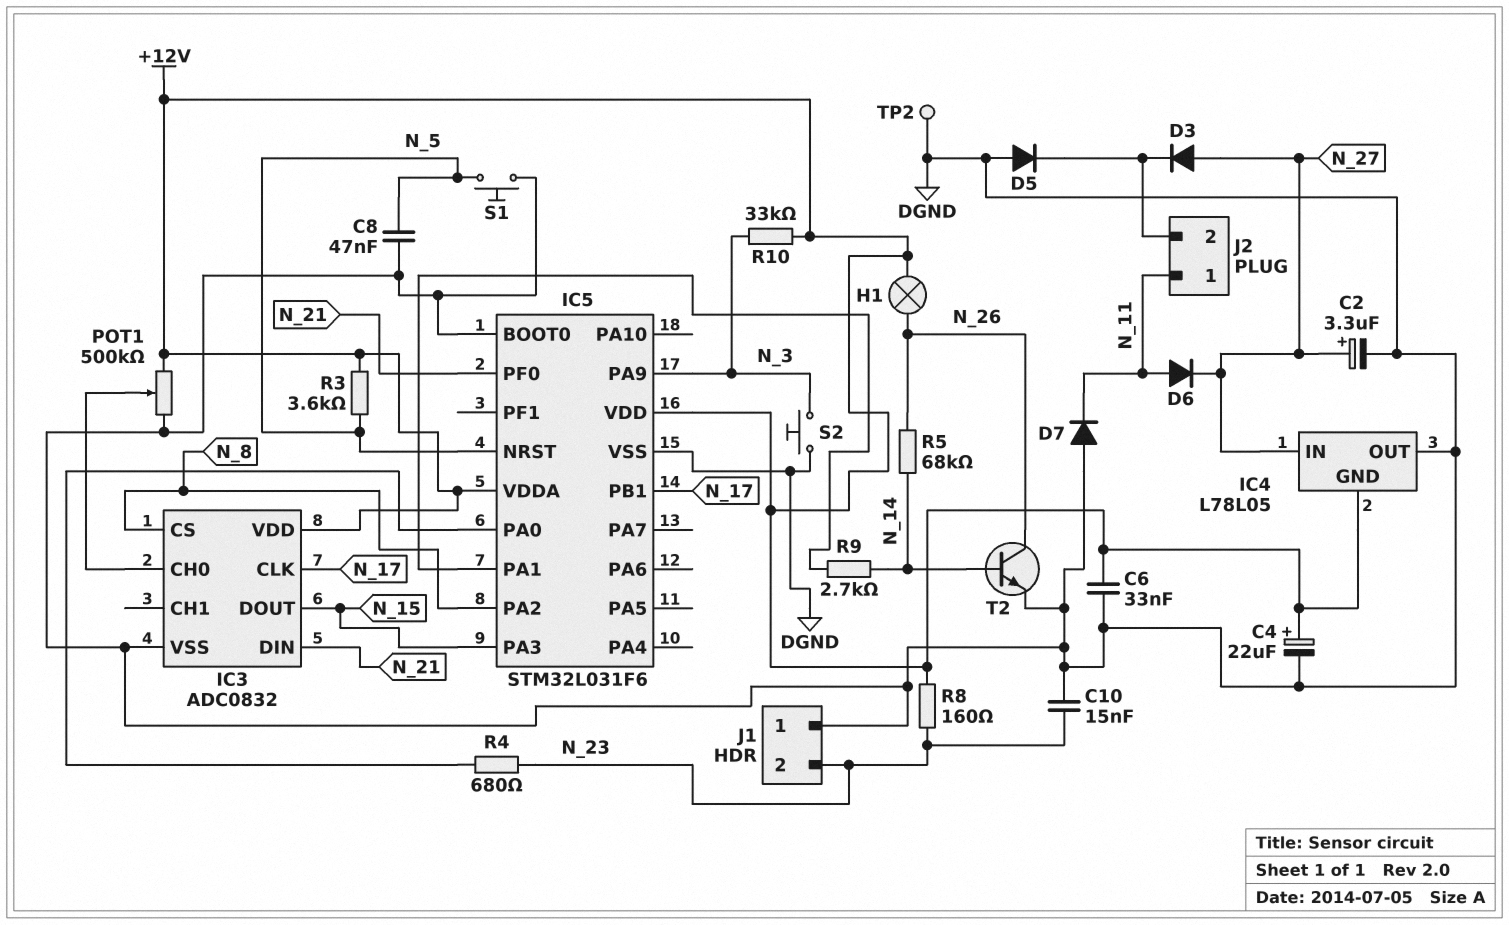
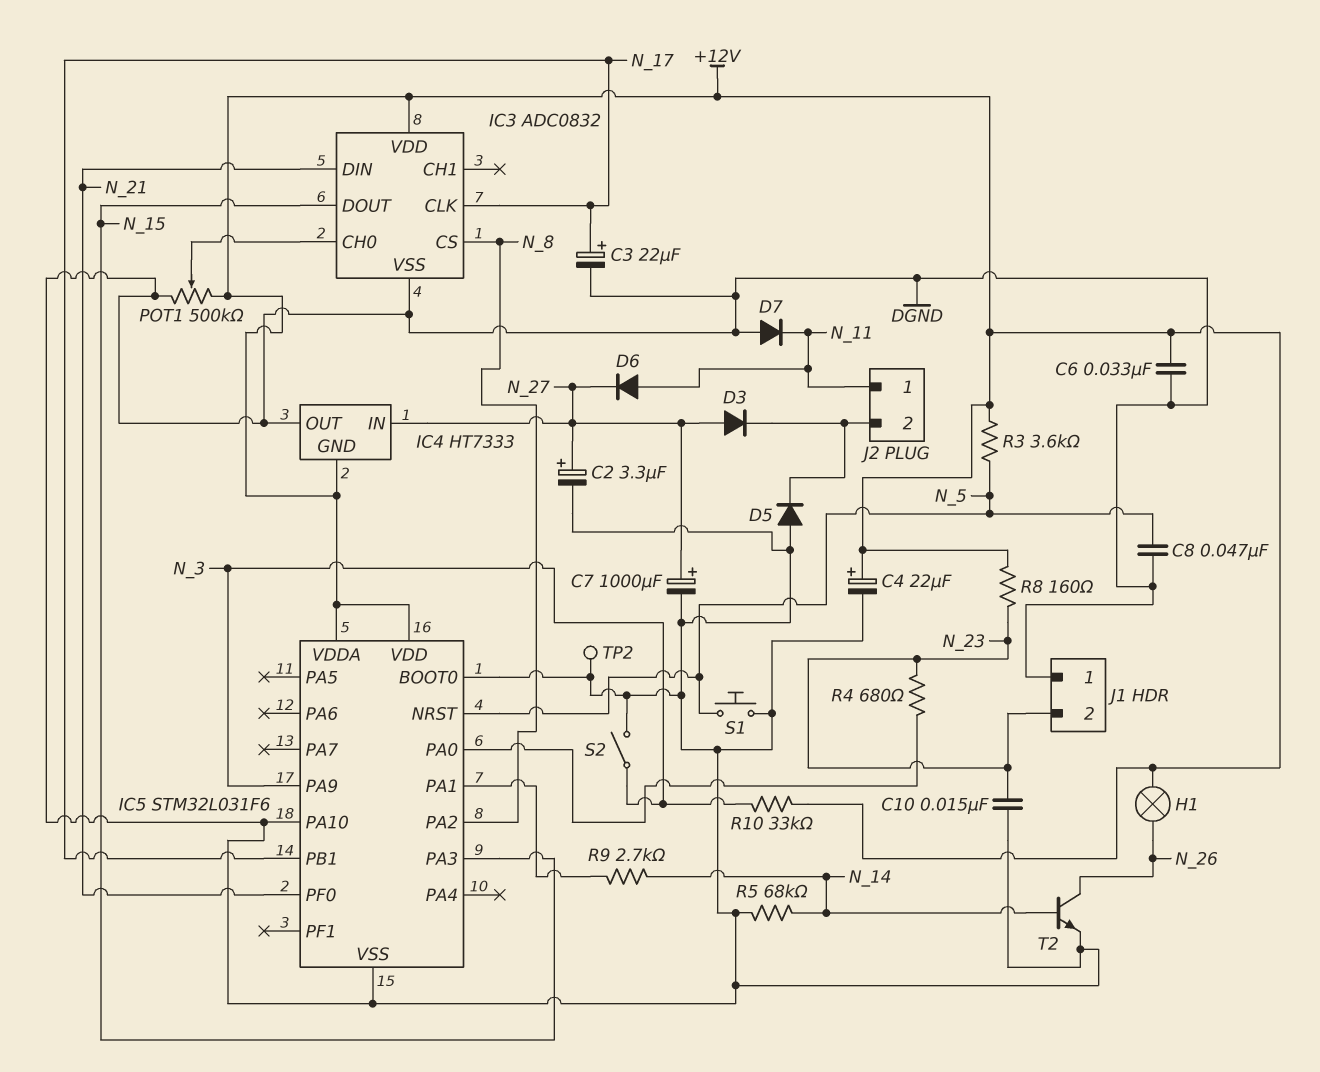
C3: none -> 22uF (plus N_17, minus DGND)
C7: none -> 1000uF (plus N_27, minus DGND)
IC4: L78L05 -> HT7333
IC5 pin PA10: none -> DGND
R5: 68k (N_14, N_26) -> 68k (DGND, N_14)
S2: button (DGND, N_3) -> switch (DGND, N_3)

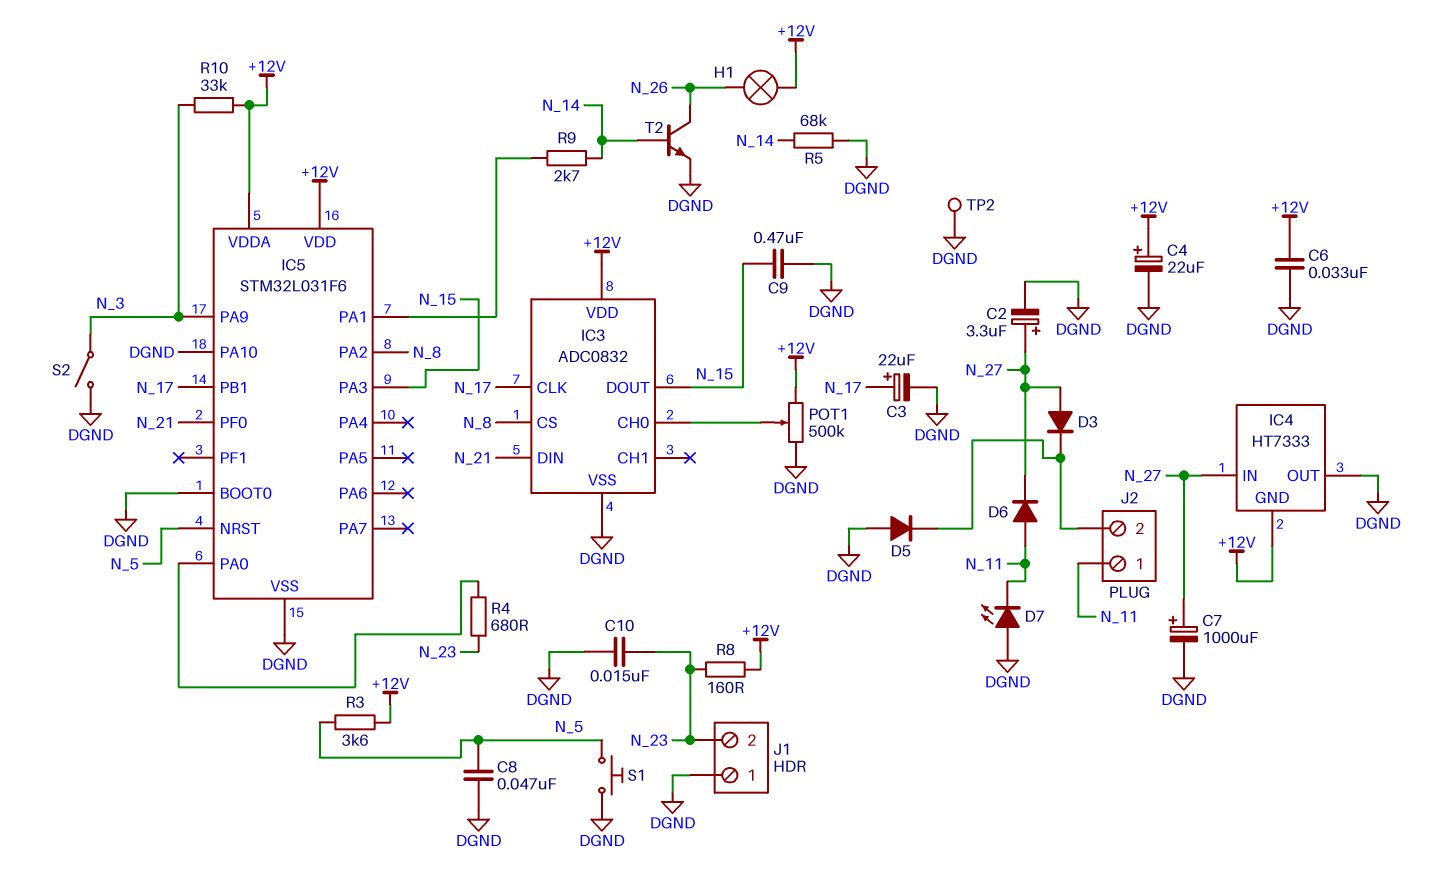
C9: none -> 470nF (DGND, N_15)
D7: diode (A DGND, K N_11) -> LED (A DGND, K N_11)

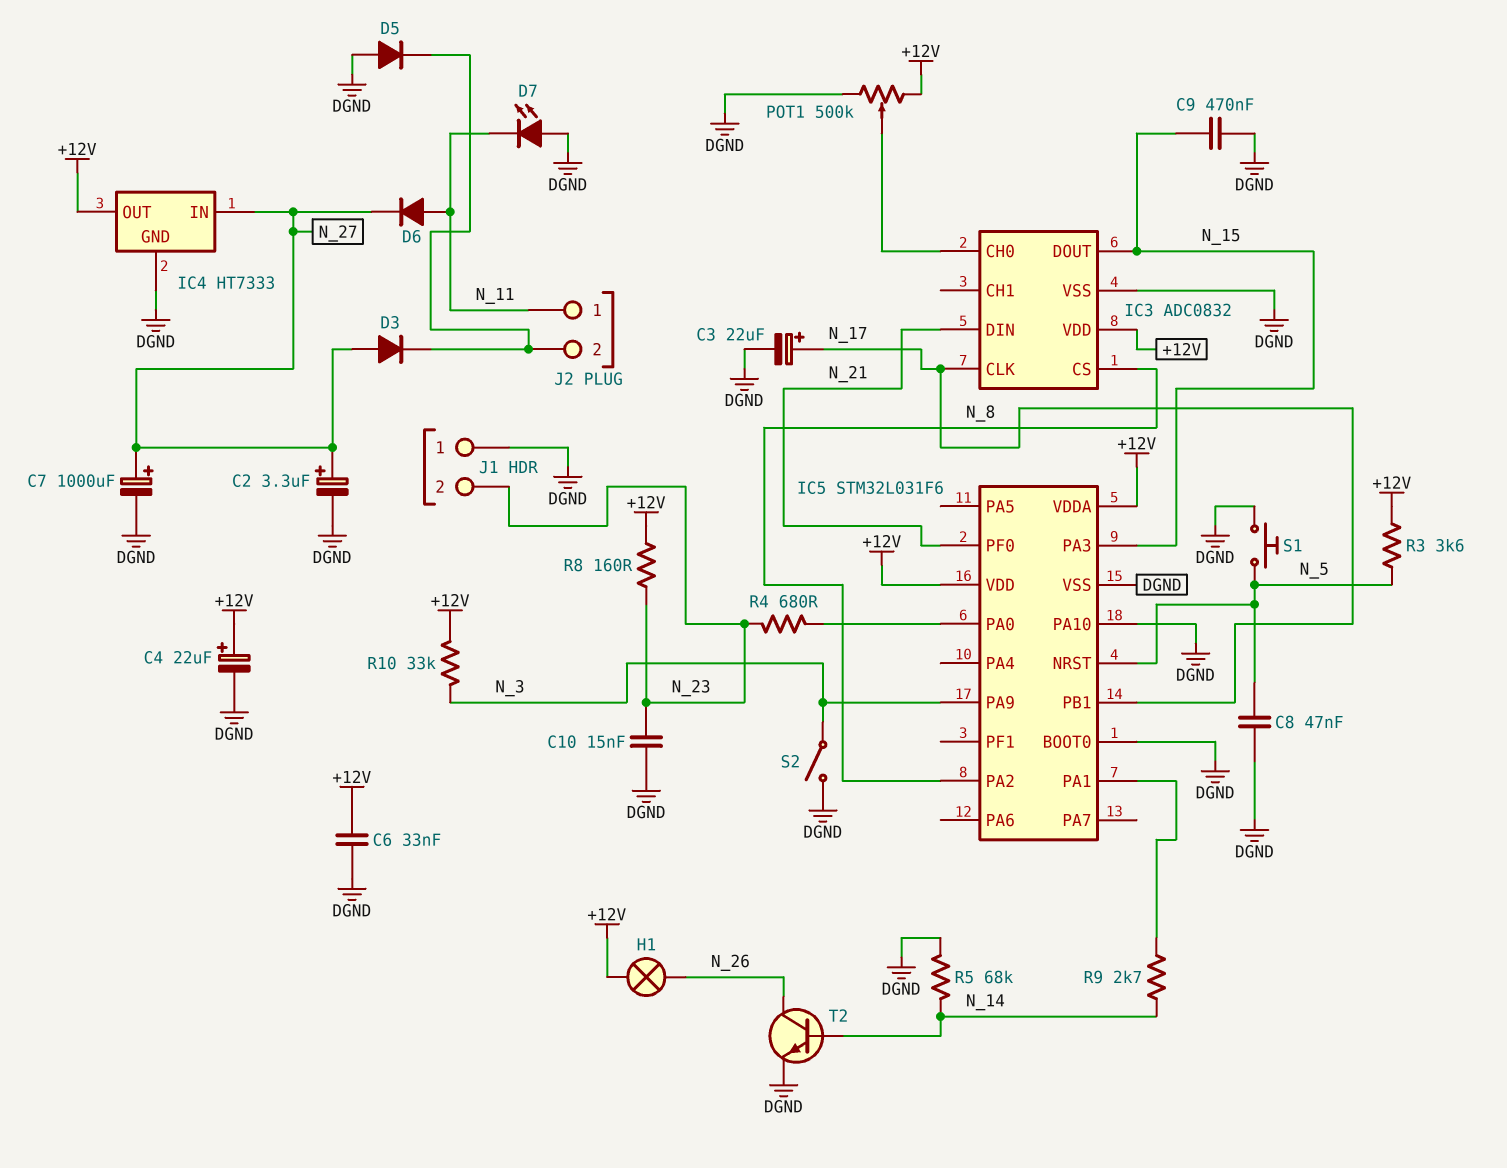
IC4 pin GND: +12V -> DGND
IC4 pin OUT: DGND -> +12V
TP2: test point (DGND) -> none

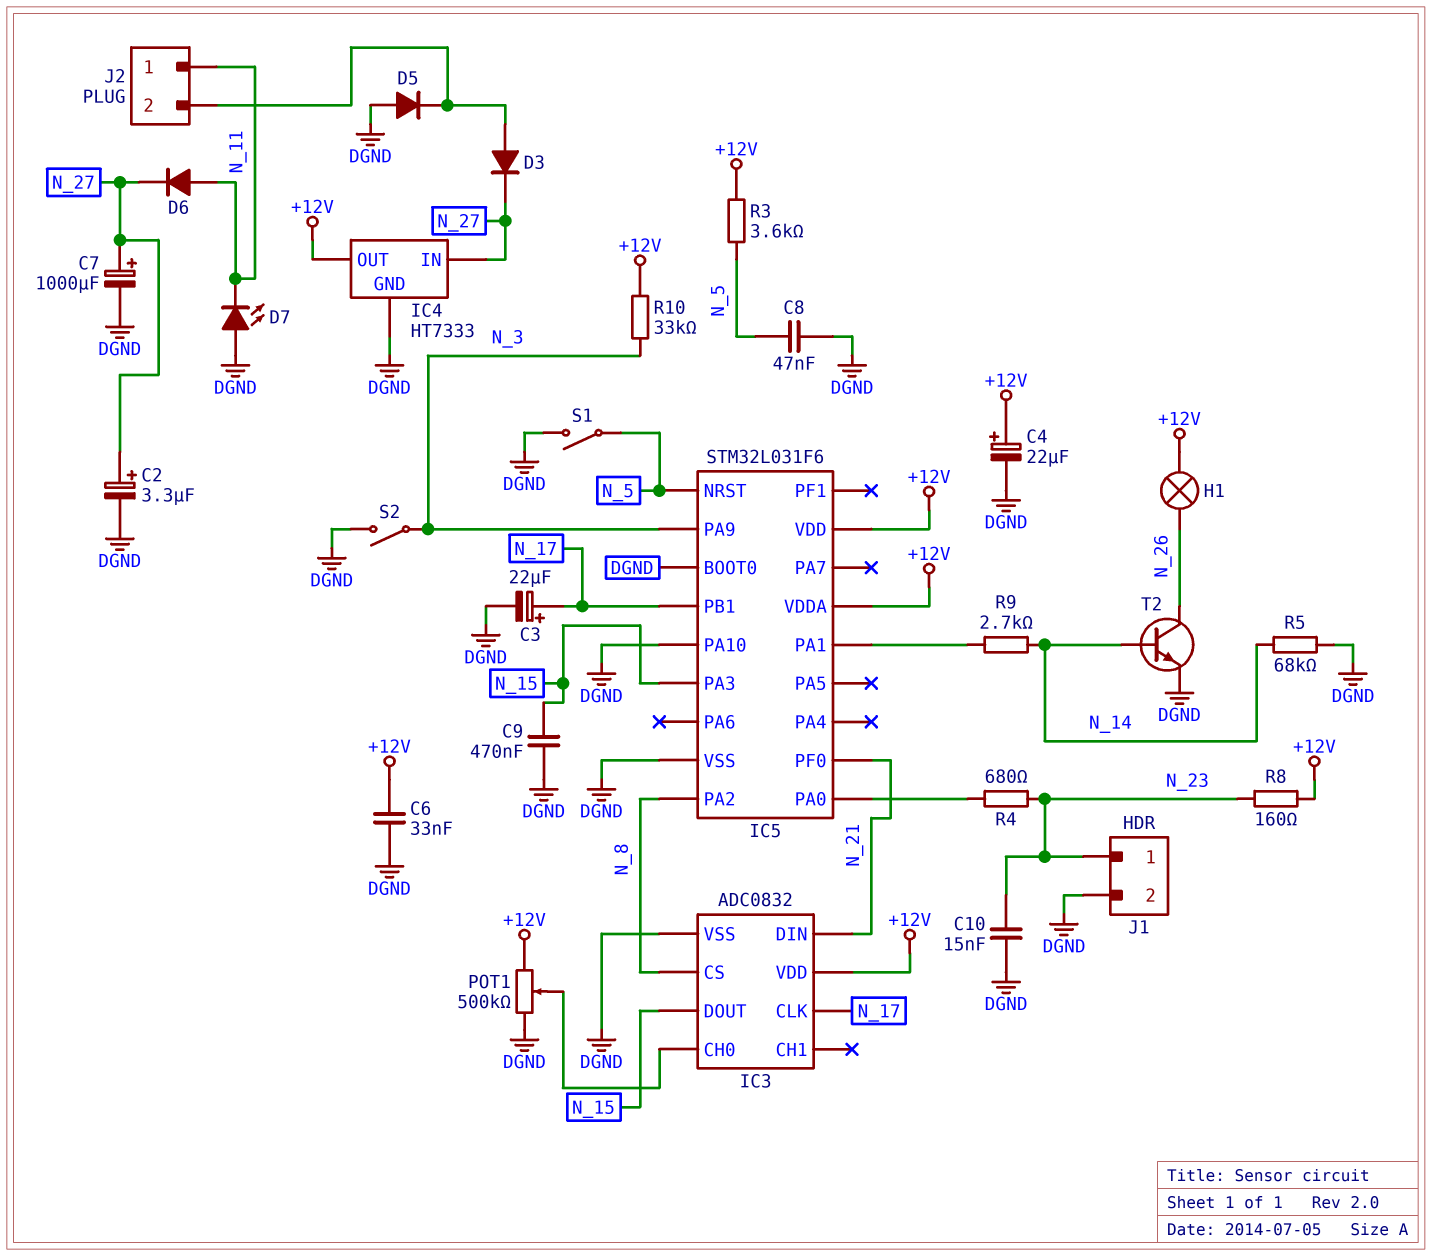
D3: diode (A N_27, K J2/2) -> diode (A J2/2, K N_27)
J1 pin 1: DGND -> N_23
J1 pin 2: N_23 -> DGND
S1: button (DGND, N_5) -> switch (DGND, N_5)

